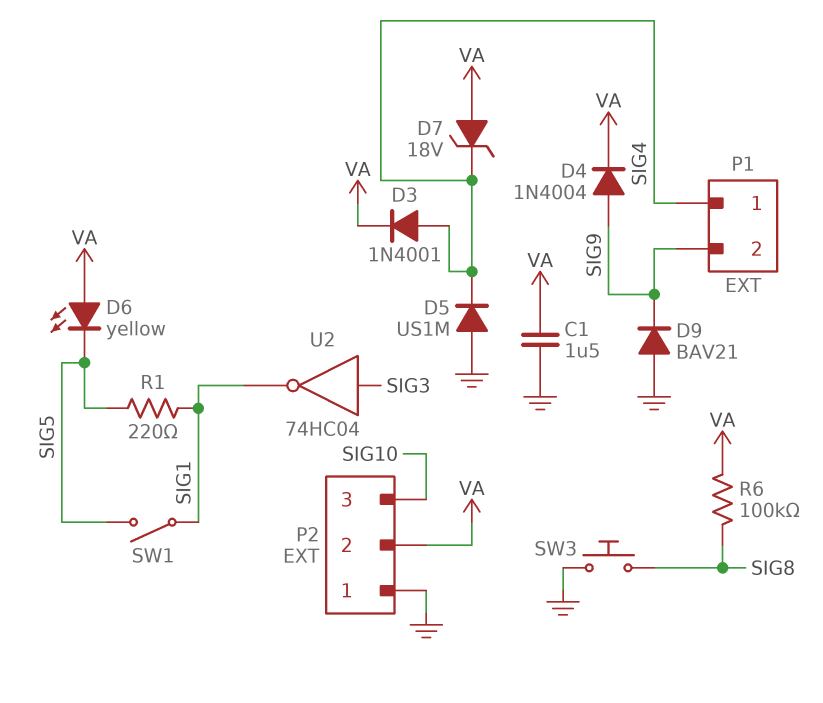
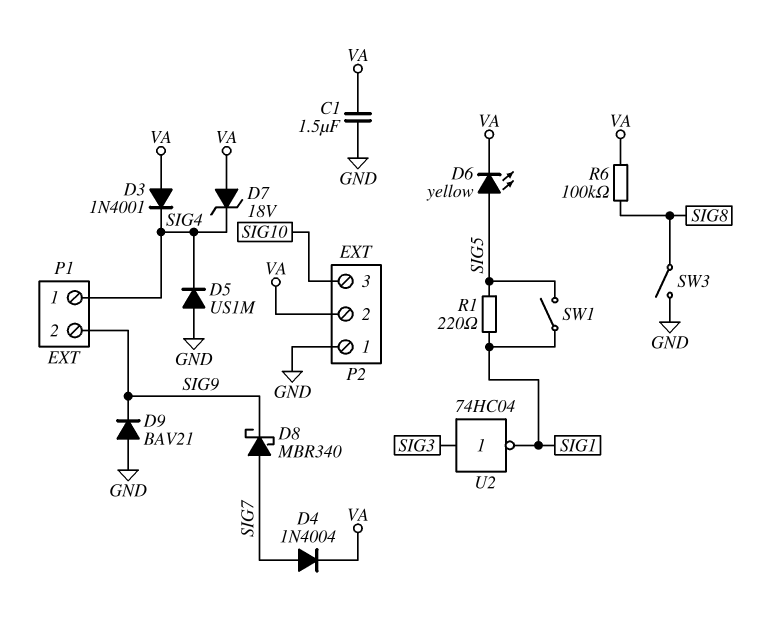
D3: diode 1N4001 (A SIG4, K VA) -> diode 1N4001 (A VA, K SIG4)
D4: diode 1N4004 (A SIG9, K VA) -> diode 1N4004 (A SIG7, K VA)
D6: LED yellow (A VA, K SIG5) -> LED yellow (A SIG5, K VA)
D8: none -> schottky MBR340 (A SIG7, K SIG9)
SW3: button (GND, SIG8) -> switch (GND, SIG8)

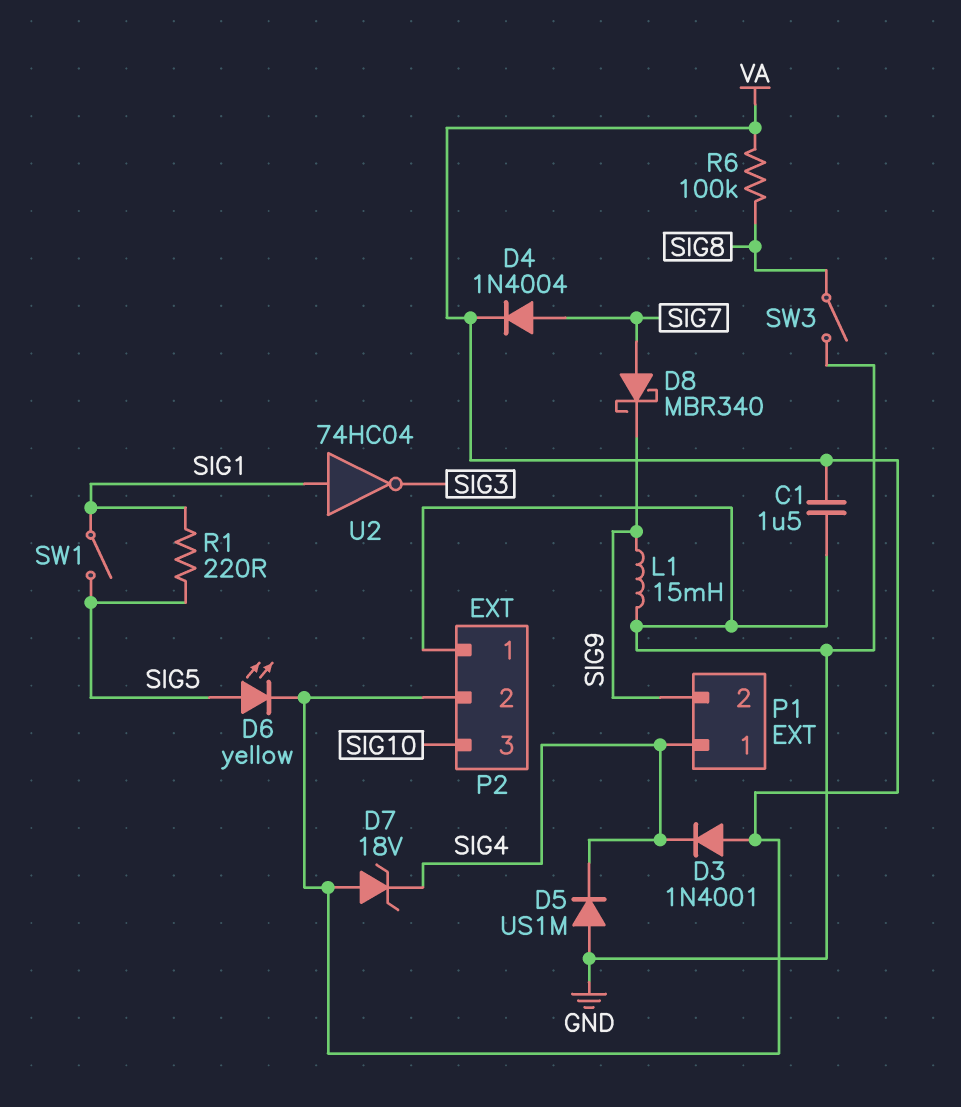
D9: diode BAV21 (A GND, K SIG9) -> none
L1: none -> 15mH (GND, SIG9)
U2: NOT 74HC04 (in SIG3, out SIG1) -> NOT 74HC04 (in SIG1, out SIG3)

